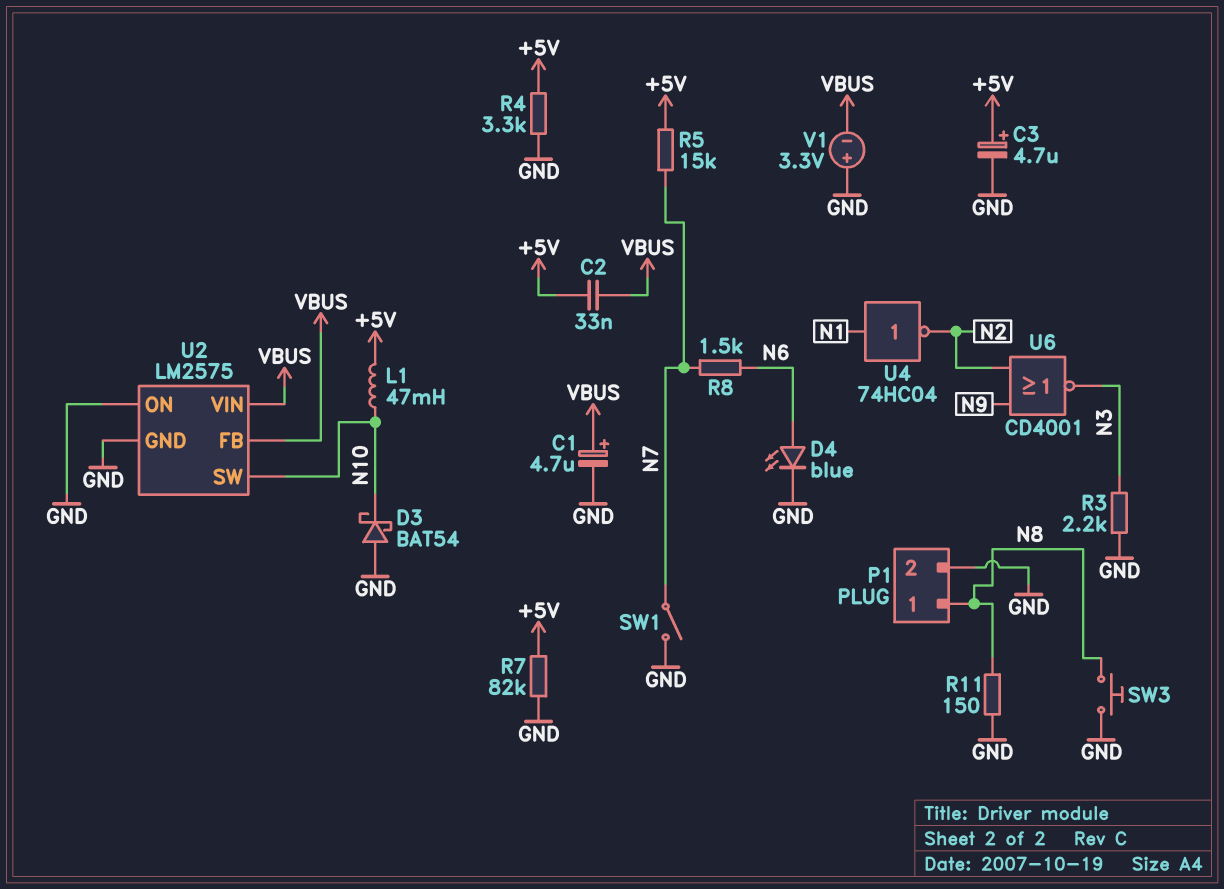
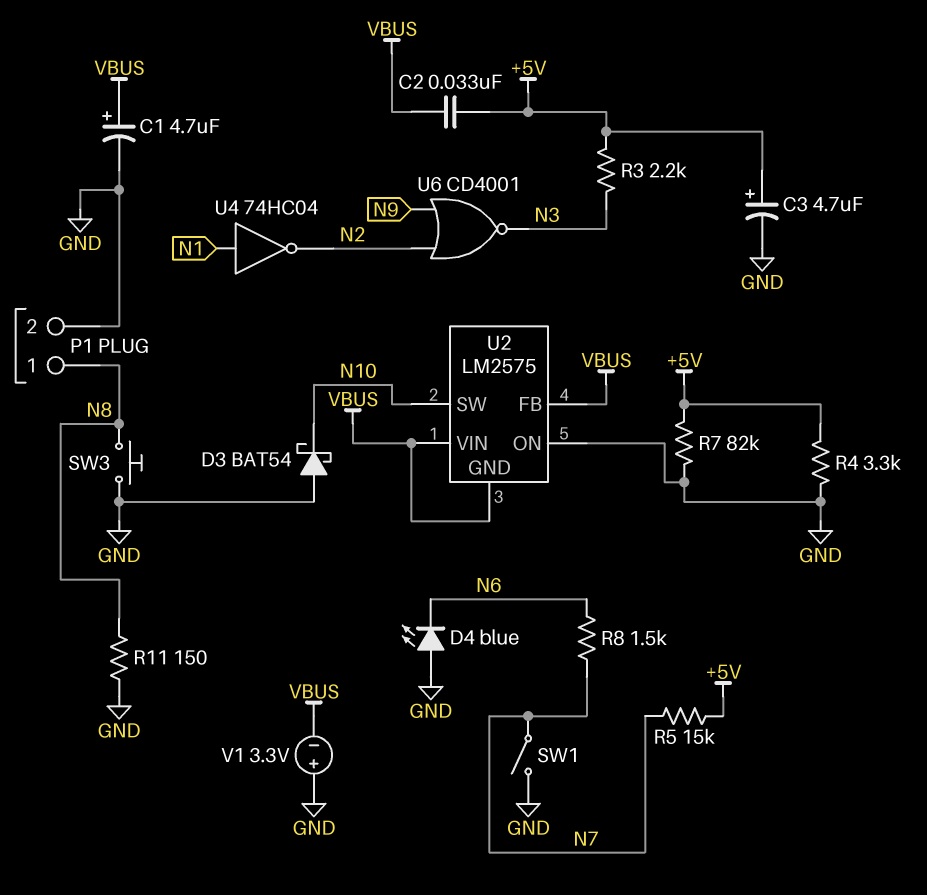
D4: LED blue (A N6, K GND) -> LED blue (A GND, K N6)
L1: 47mH (+5V, N10) -> none
R3: 2.2k (GND, N3) -> 2.2k (+5V, N3)
U2 pin GND: GND -> VBUS

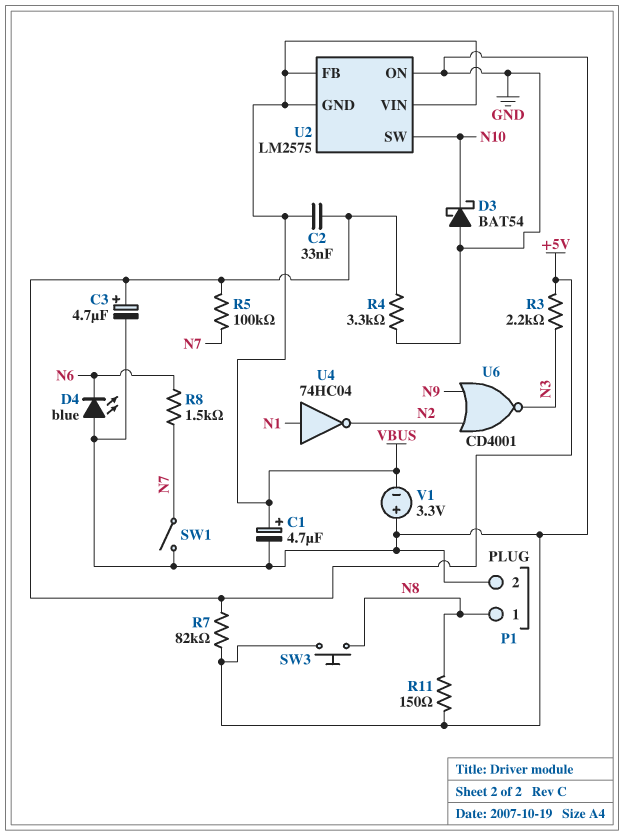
R5: 15k (+5V, N7) -> 100k (+5V, N7)

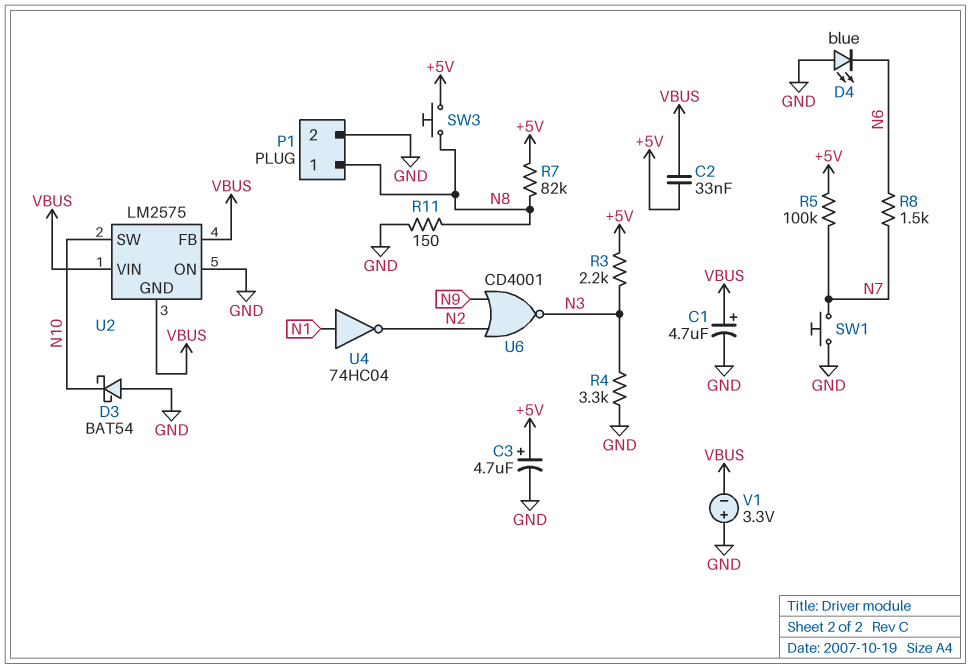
R4: 3.3k (+5V, GND) -> 3.3k (GND, N3)
R7: 82k (+5V, GND) -> 82k (+5V, N8)
SW1: switch (GND, N7) -> button (GND, N7)
SW3: button (GND, N8) -> button (+5V, N8)

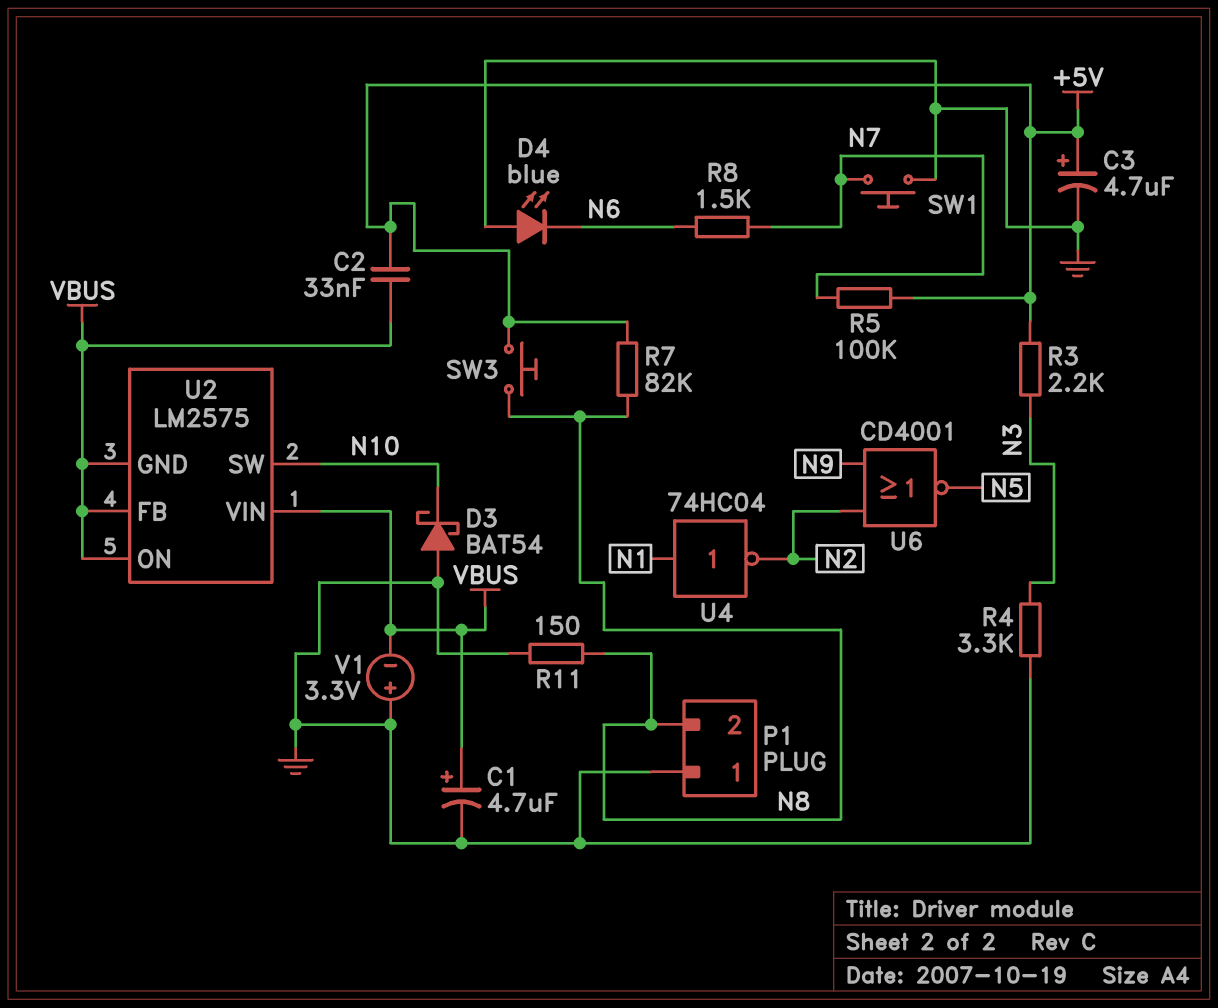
P1 pin 1: N8 -> GND
P1 pin 2: GND -> N8
U2 pin ON: GND -> VBUS
U6: NOR CD4001 (in N2, in N9, out N3) -> NOR CD4001 (in N2, in N9, out N5)

